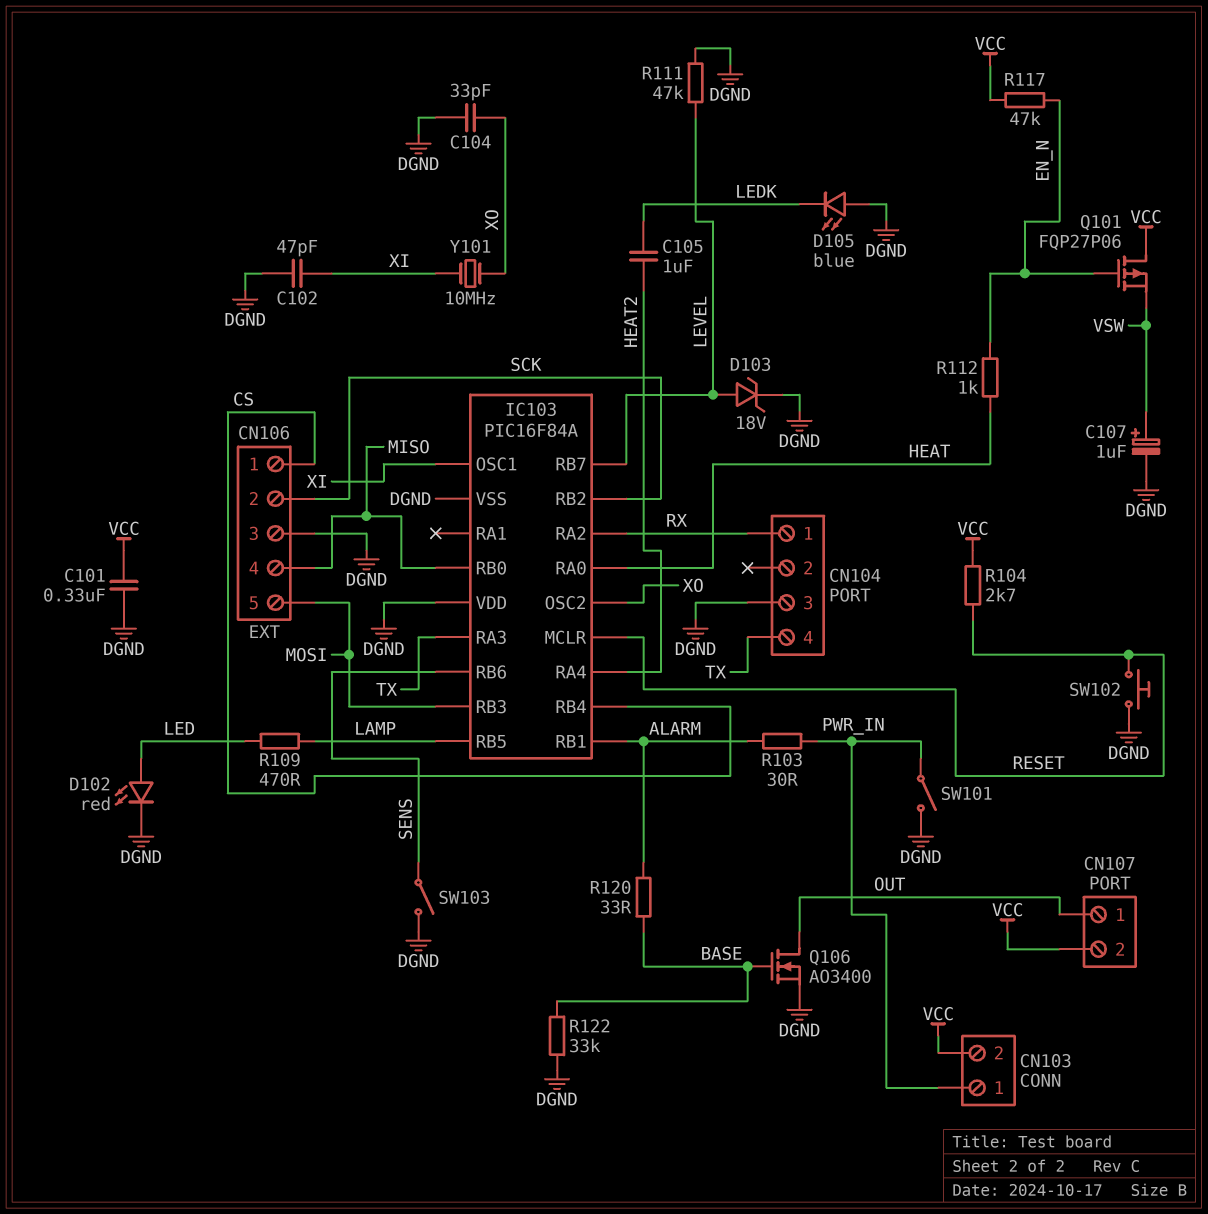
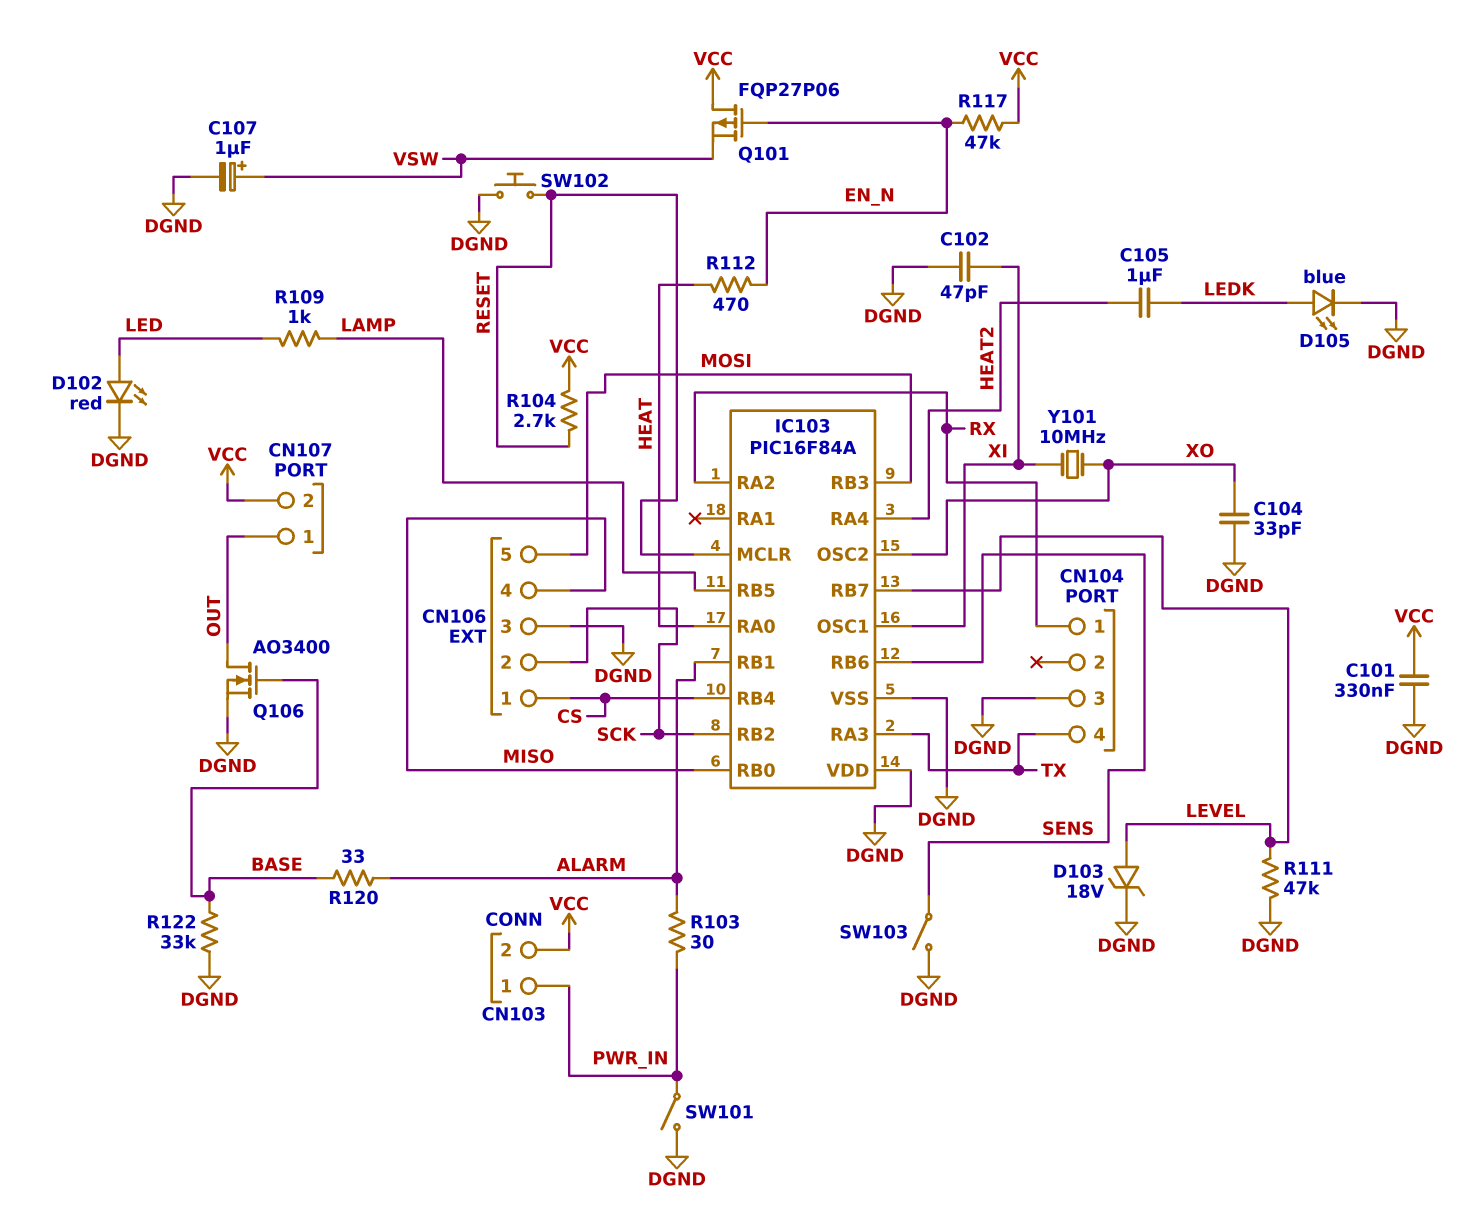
D105: LED blue (A DGND, K LEDK) -> LED blue (A LEDK, K DGND)
R109: 470 (LAMP, LED) -> 1k (LAMP, LED)
R112: 1k (EN_N, HEAT) -> 470 (EN_N, HEAT)

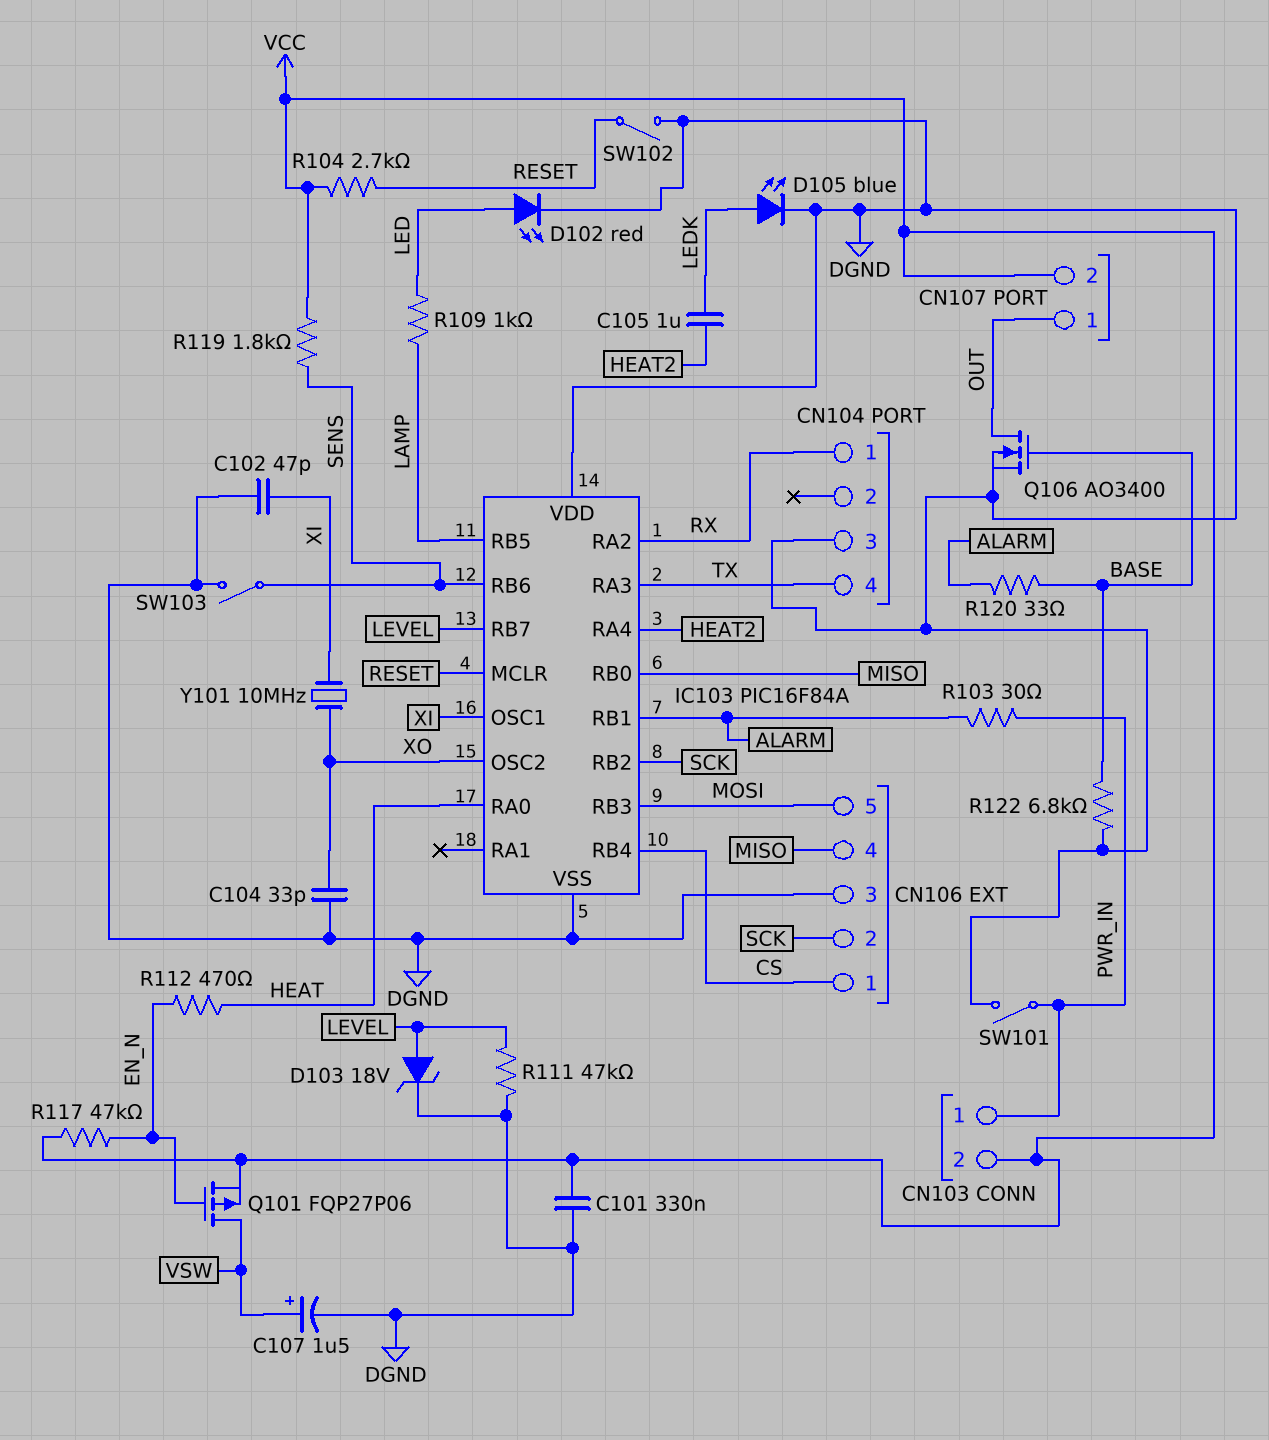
C107: 1uF (plus VSW, minus DGND) -> 1.5uF (plus VSW, minus DGND)
Q101: PMOS FQP27P06 (G EN_N, D VCC, S VSW) -> PMOS FQP27P06 (G EN_N, D VSW, S VCC)
R119: none -> 1.8k (SENS, VCC)
R122: 33k (BASE, DGND) -> 6.8k (BASE, DGND)
SW102: button (DGND, RESET) -> switch (DGND, RESET)

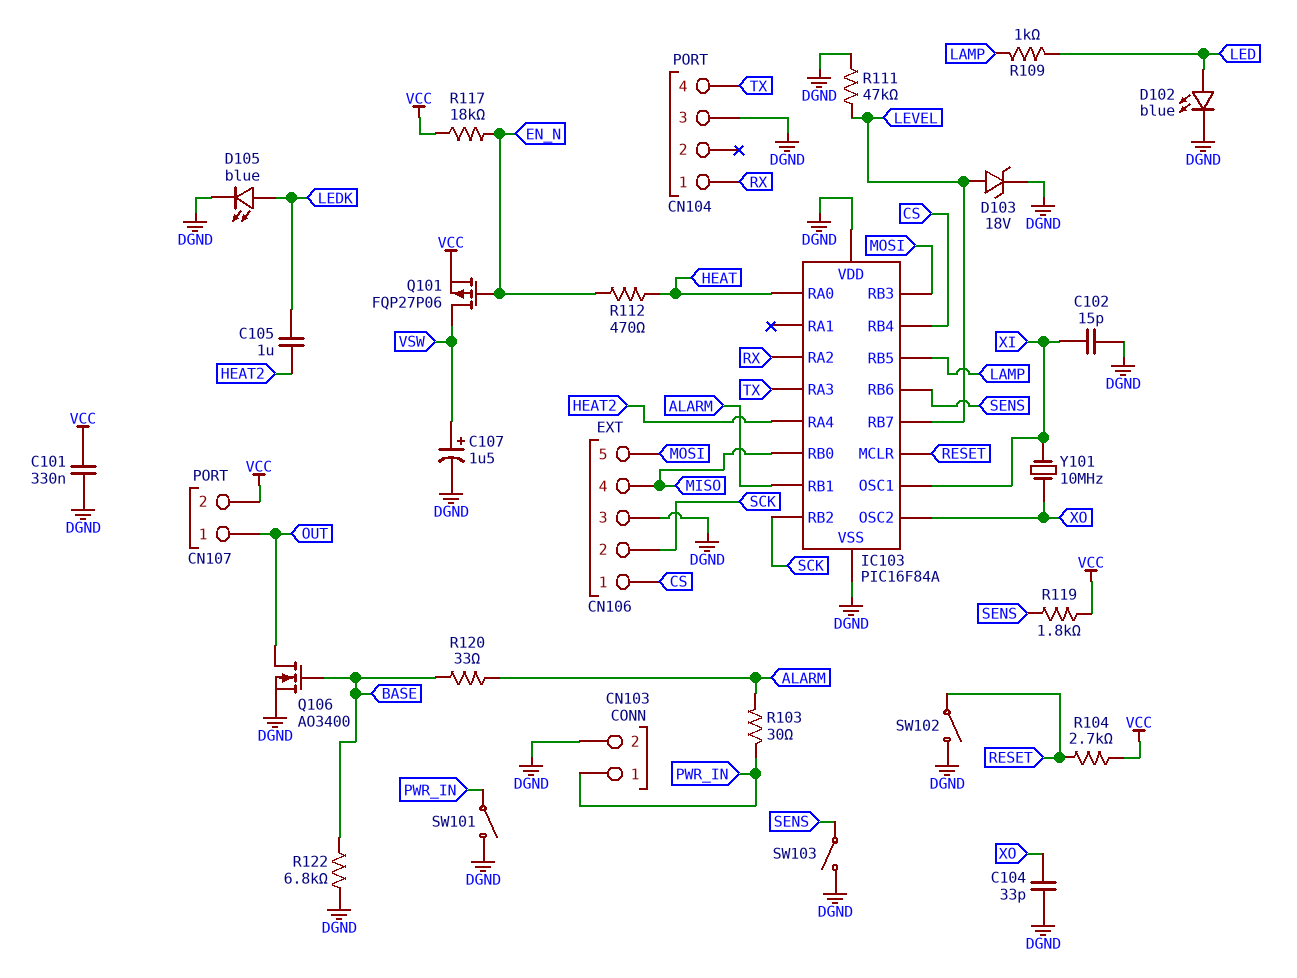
C102: 47pF (DGND, XI) -> 15pF (DGND, XI)
CN103 pin 2: VCC -> DGND
D102: LED red (A LED, K DGND) -> LED blue (A LED, K DGND)
R117: 47k (EN_N, VCC) -> 18k (EN_N, VCC)

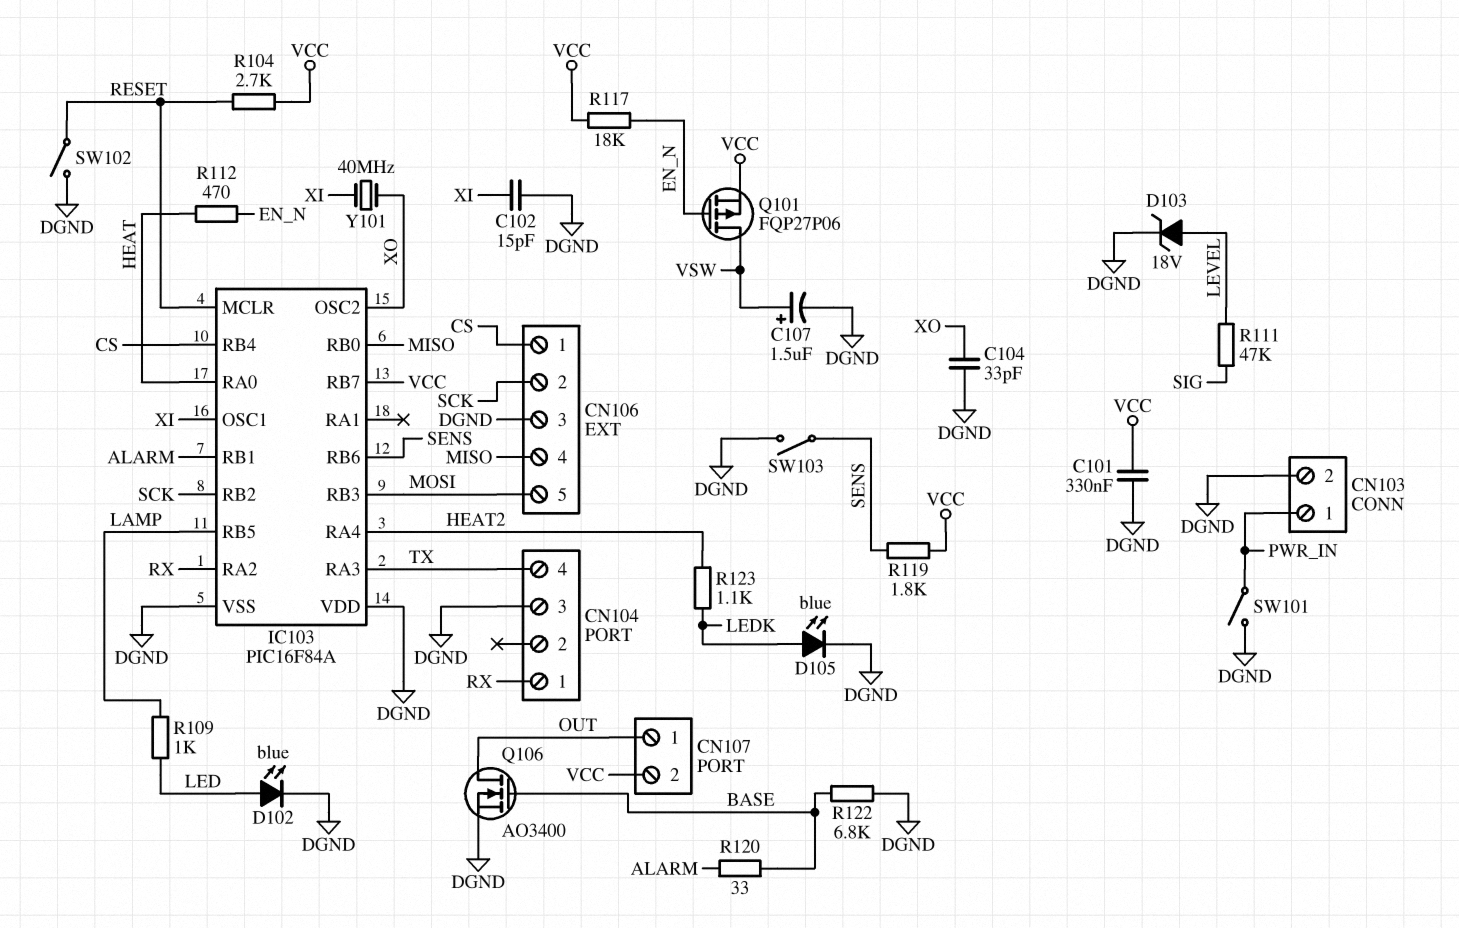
C105: 1uF (HEAT2, LEDK) -> none
IC103 pin RB7: LEVEL -> VCC
R103: 30 (ALARM, PWR_IN) -> none
R111: 47k (DGND, LEVEL) -> 47k (LEVEL, SIG)
R123: none -> 1.1k (HEAT2, LEDK)
Y101: 10MHz (XI, XO) -> 40MHz (XI, XO)

